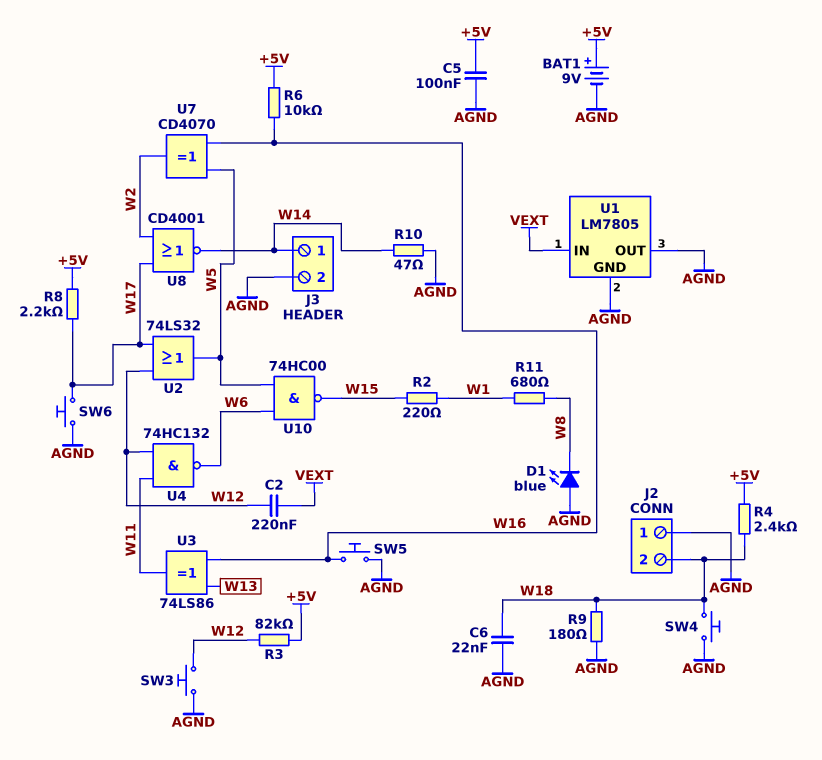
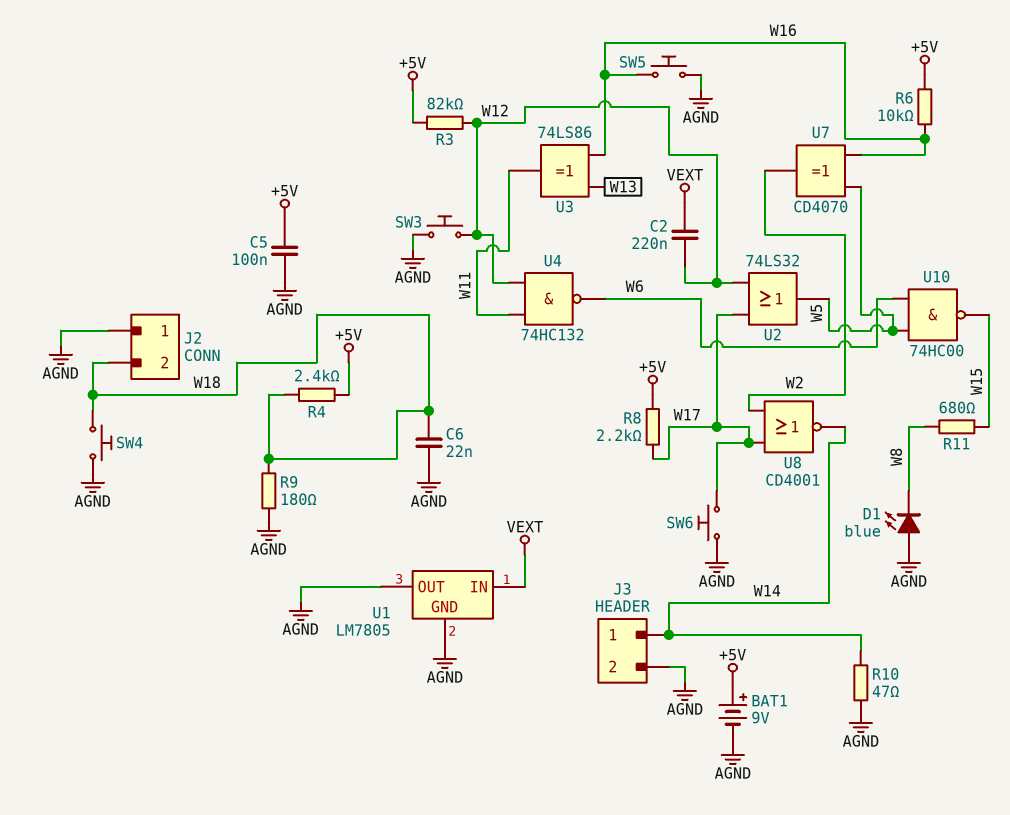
R2: 220 (W1, W15) -> none
R11: 680 (W1, W8) -> 680 (W8, W15)

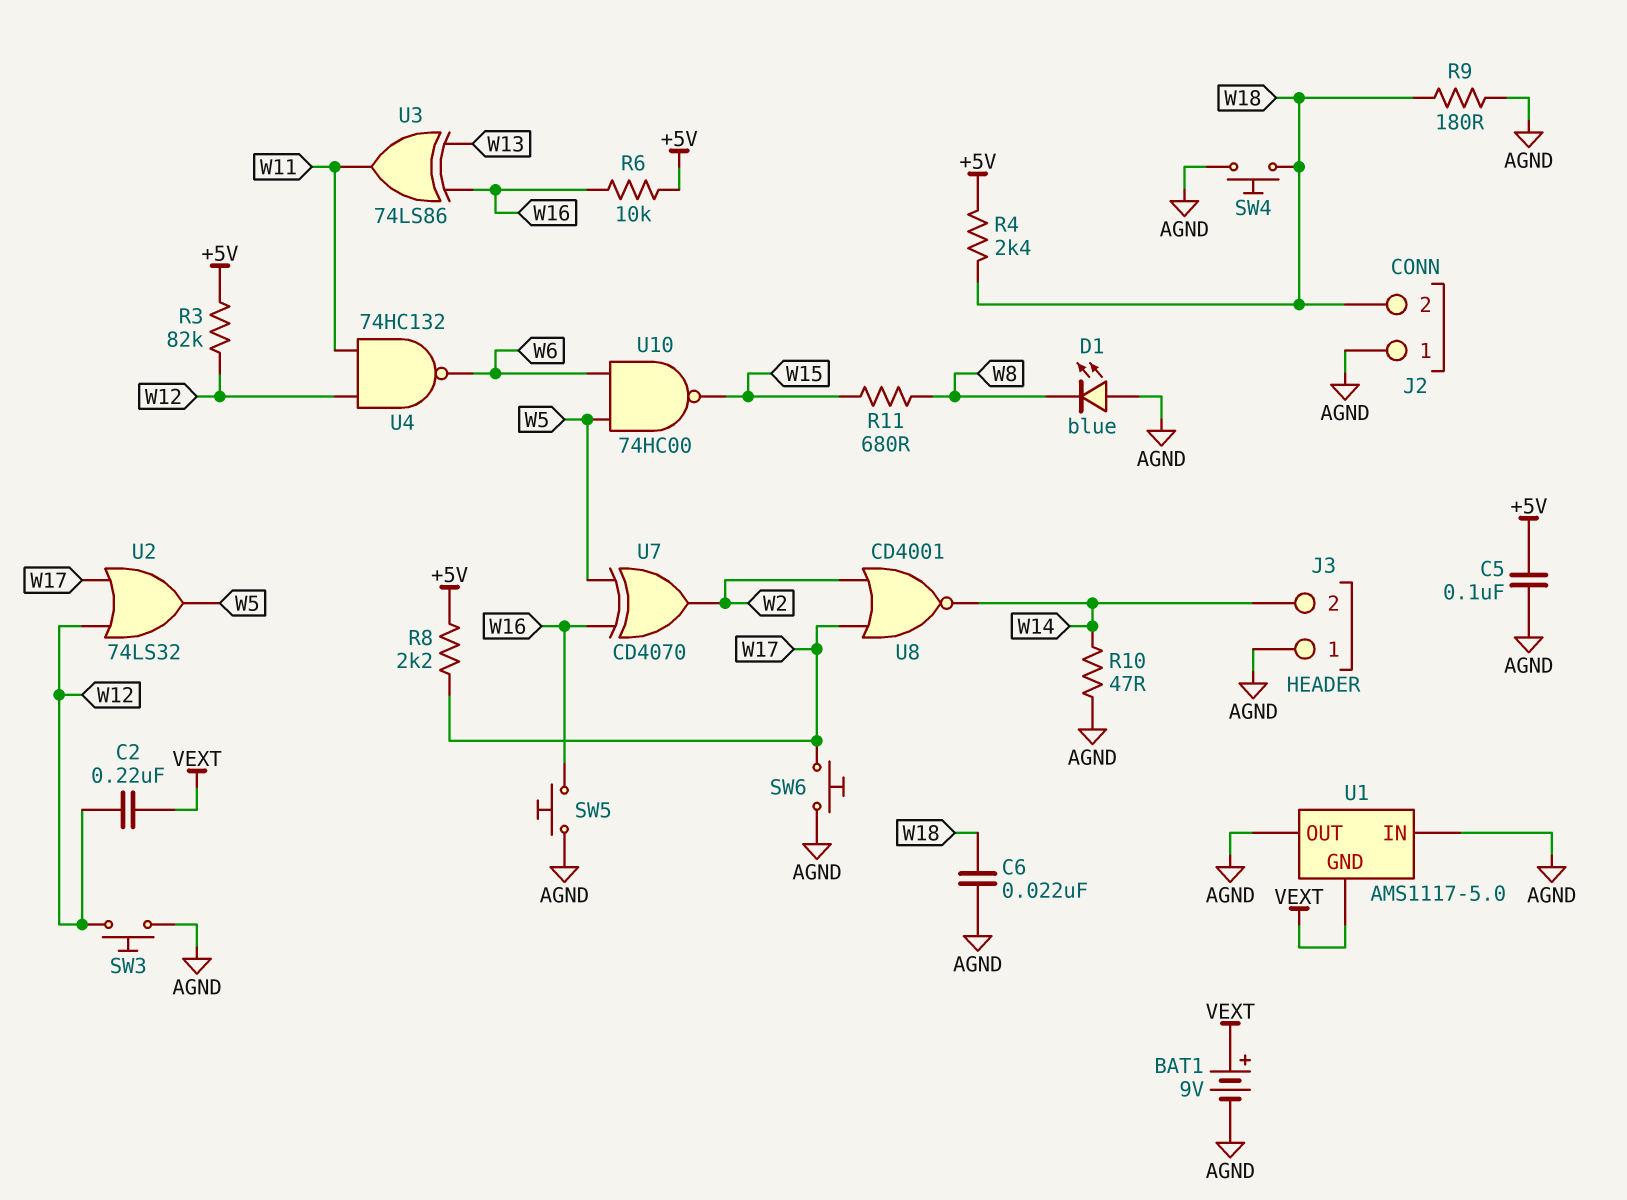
BAT1: 9V (plus +5V, minus AGND) -> 9V (plus VEXT, minus AGND)
J3 pin 1: W14 -> AGND
J3 pin 2: AGND -> W14
U1: LM7805 -> AMS1117-5.0
U1 pin GND: AGND -> VEXT
U1 pin IN: VEXT -> AGND

